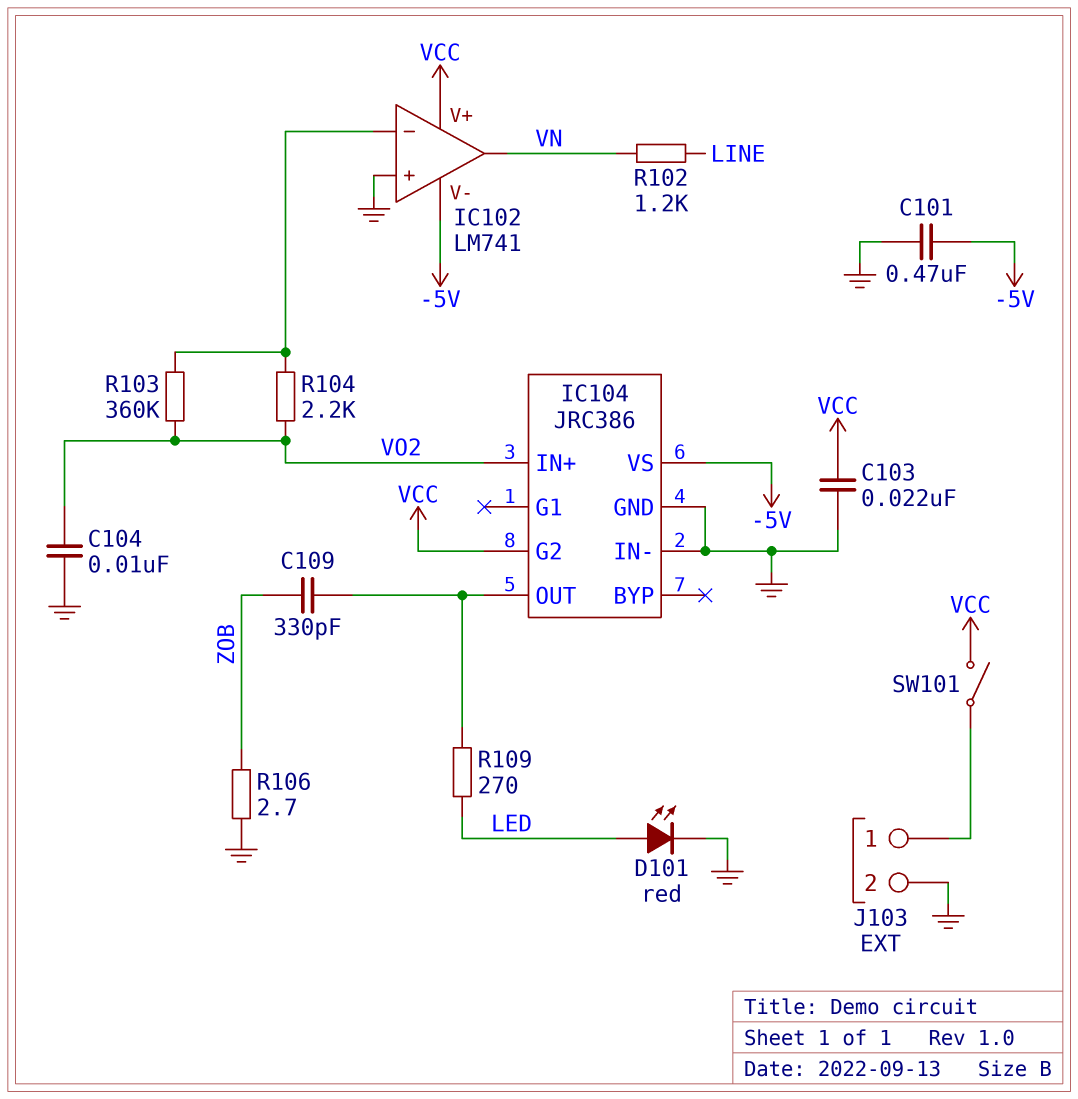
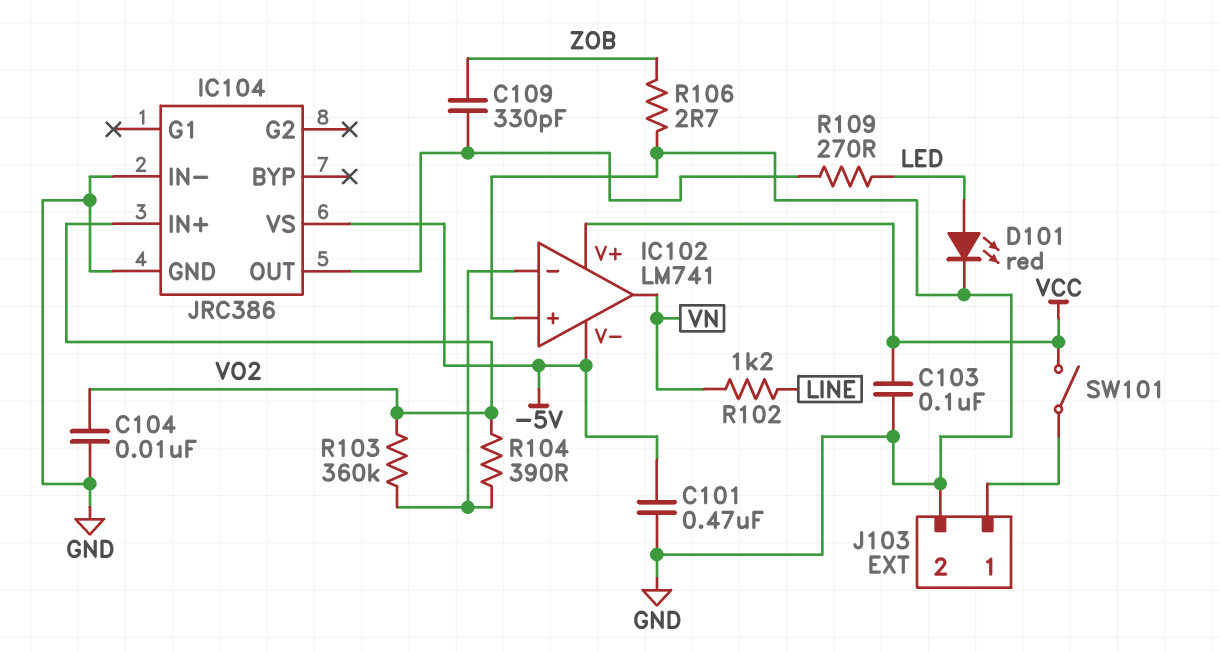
C103: 22nF (GND, VCC) -> 100nF (GND, VCC)
IC104 pin G2: VCC -> none
R104: 2.2k (IC102/in-, VO2) -> 390 (IC102/in-, VO2)

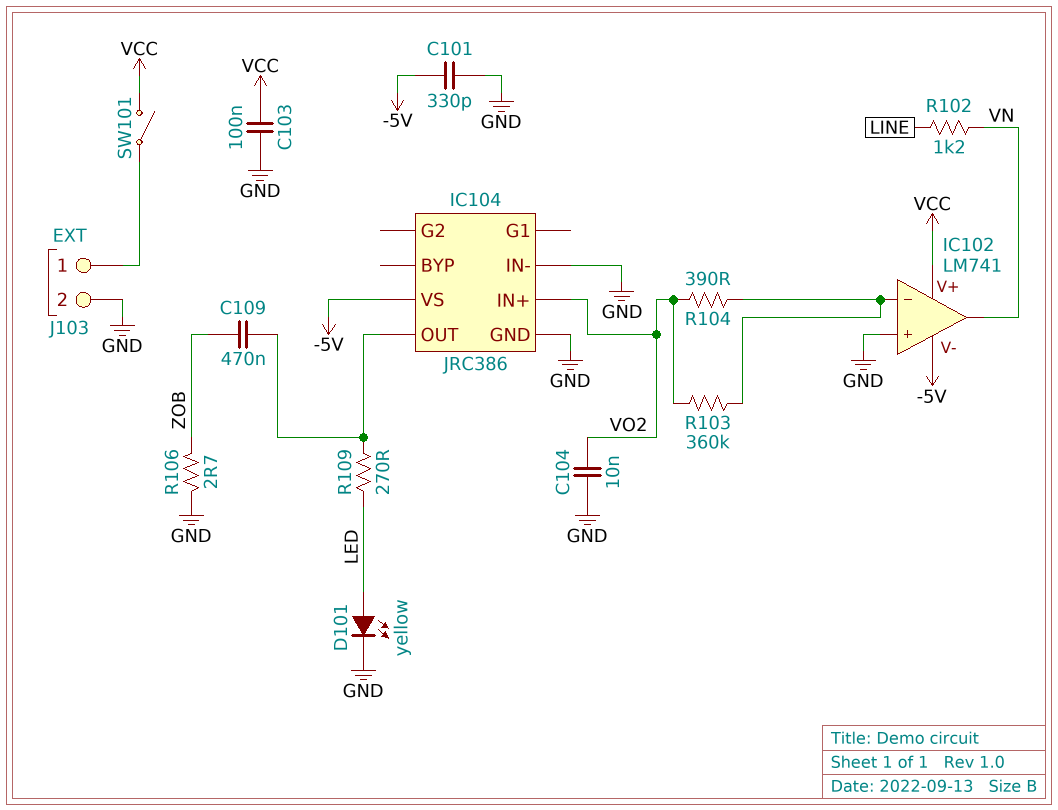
C101: 470nF (-5V, GND) -> 330pF (-5V, GND)
C109: 330pF (IC104/OUT, ZOB) -> 470nF (IC104/OUT, ZOB)
D101: LED red (A LED, K GND) -> LED yellow (A LED, K GND)

